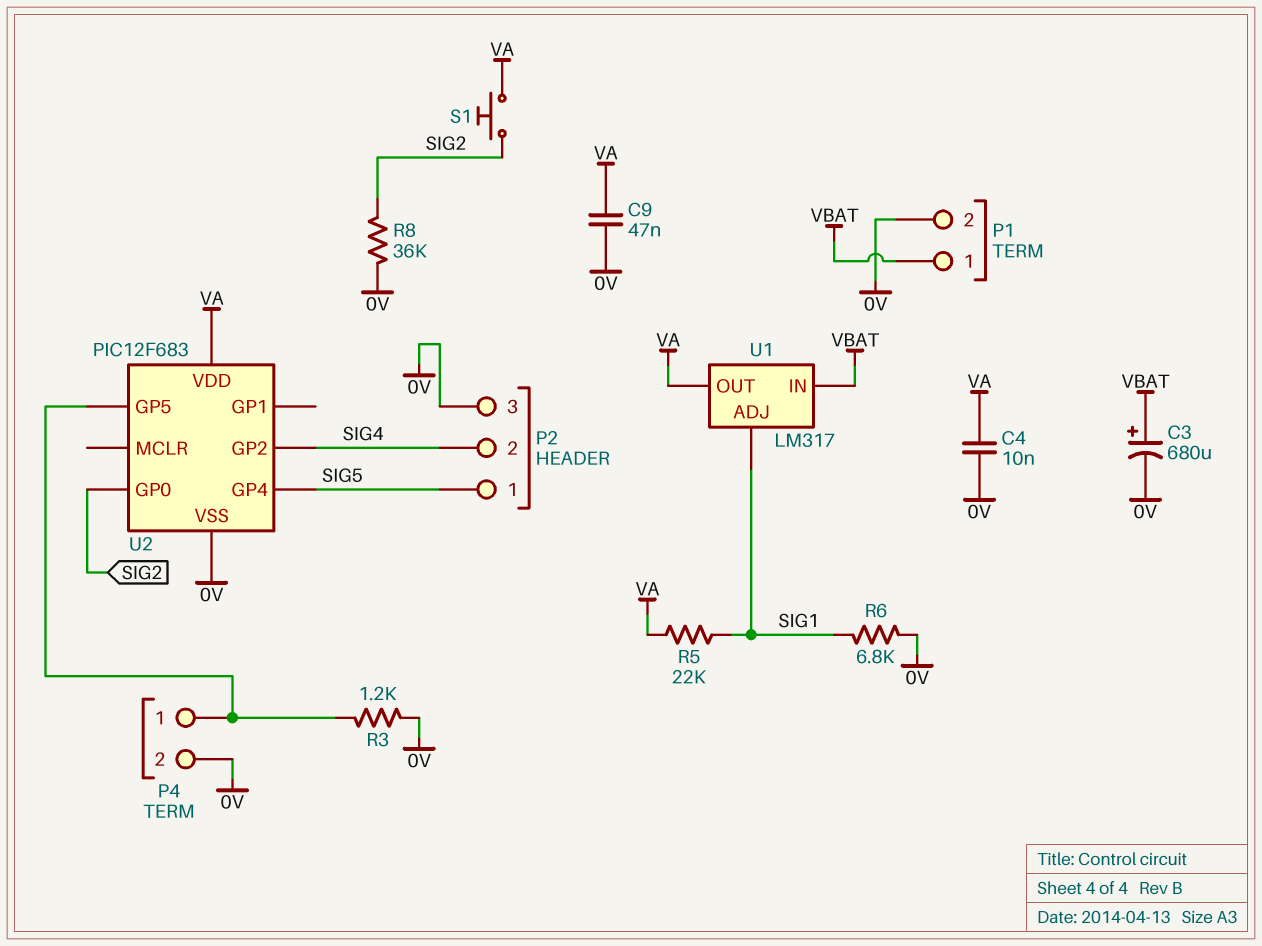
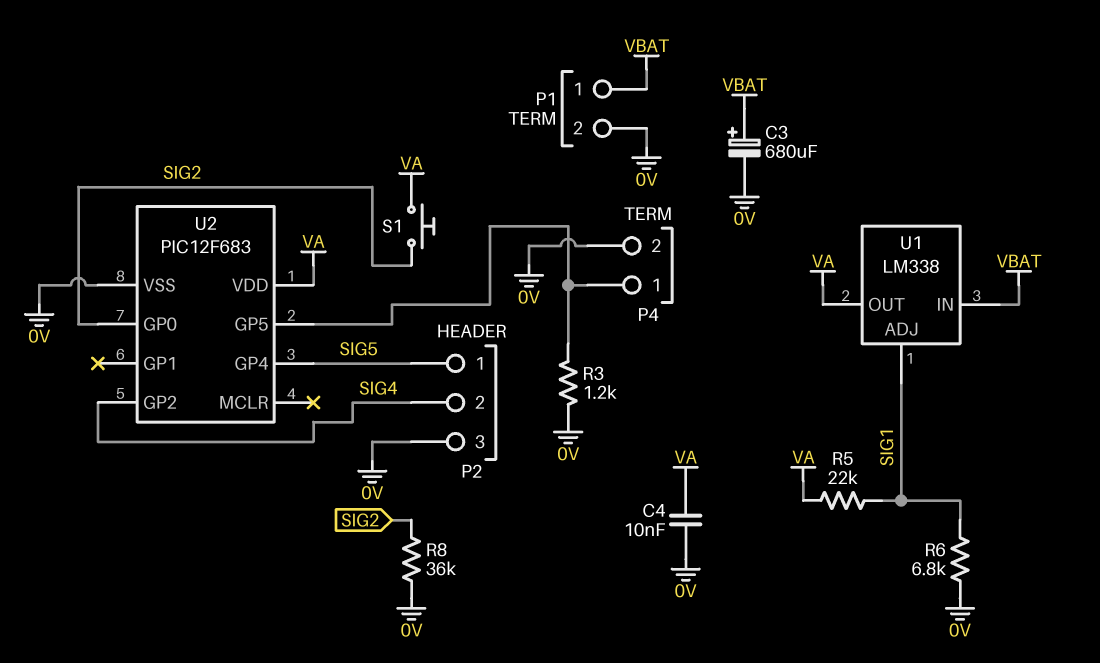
C9: 47nF (0V, VA) -> none
U1: LM317 -> LM338

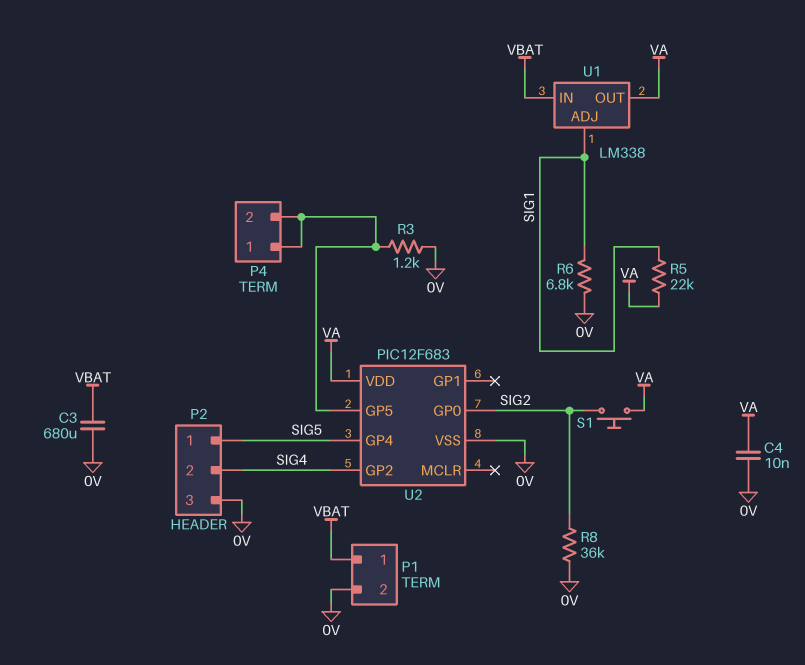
C3: 680uF (plus VBAT, minus 0V) -> 680uF (0V, VBAT)
P4 pin 2: 0V -> P4/1

